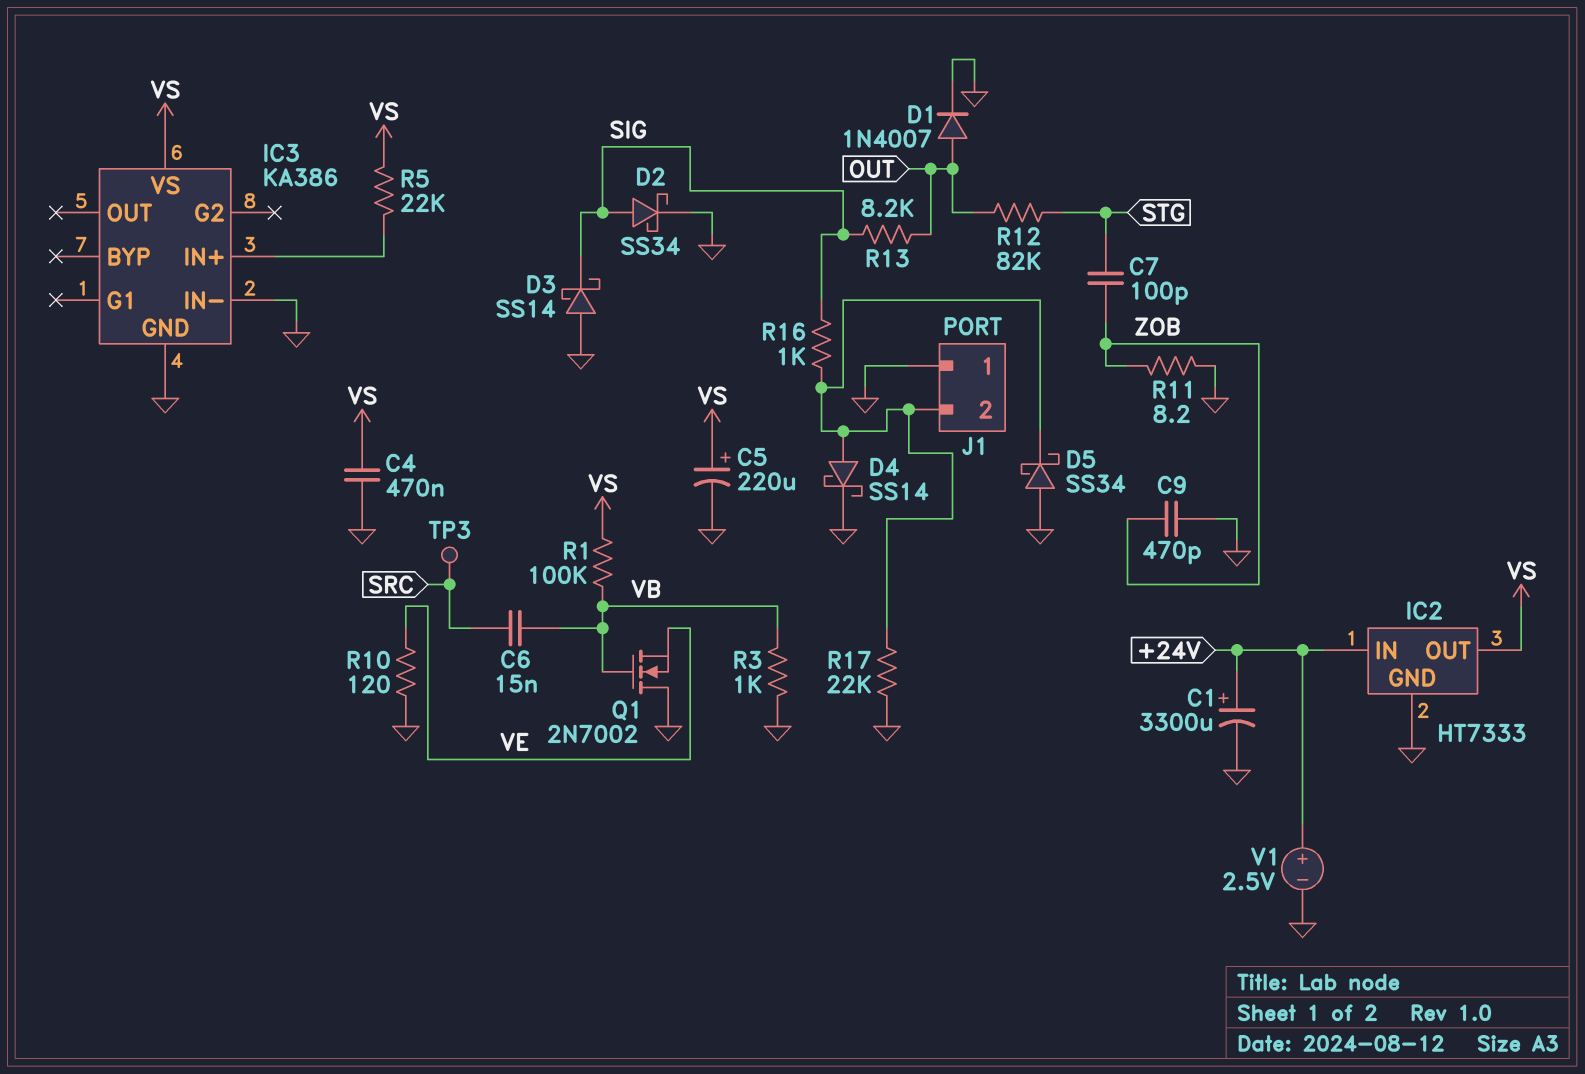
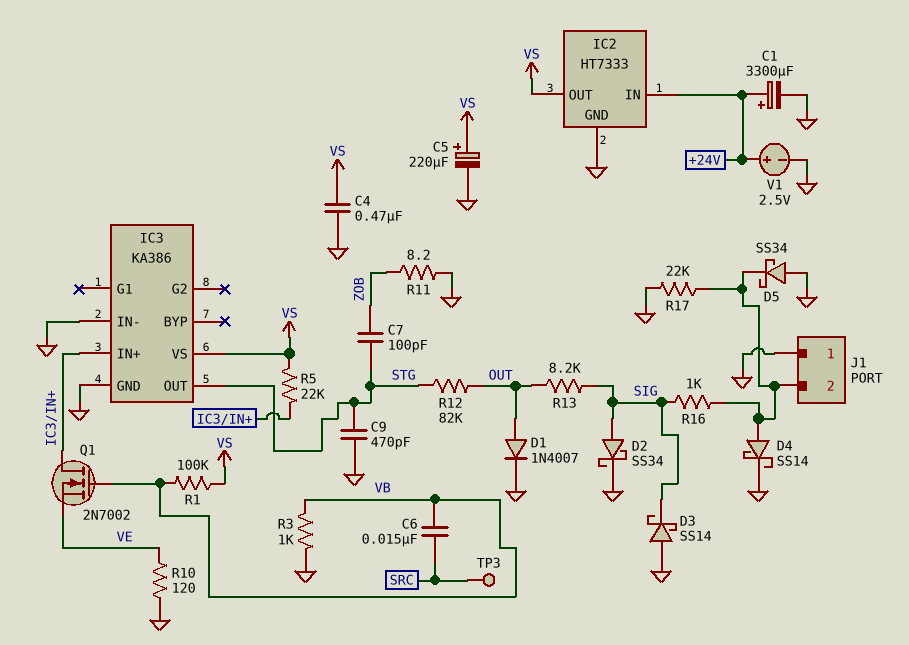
C9: 470pF (GND, ZOB) -> 470pF (GND, STG)
IC3 pin OUT: none -> STG
Q1: NMOS 2N7002 (G VB, D GND, S VE) -> NMOS 2N7002 (G VB, D IC3/IN+, S VE)

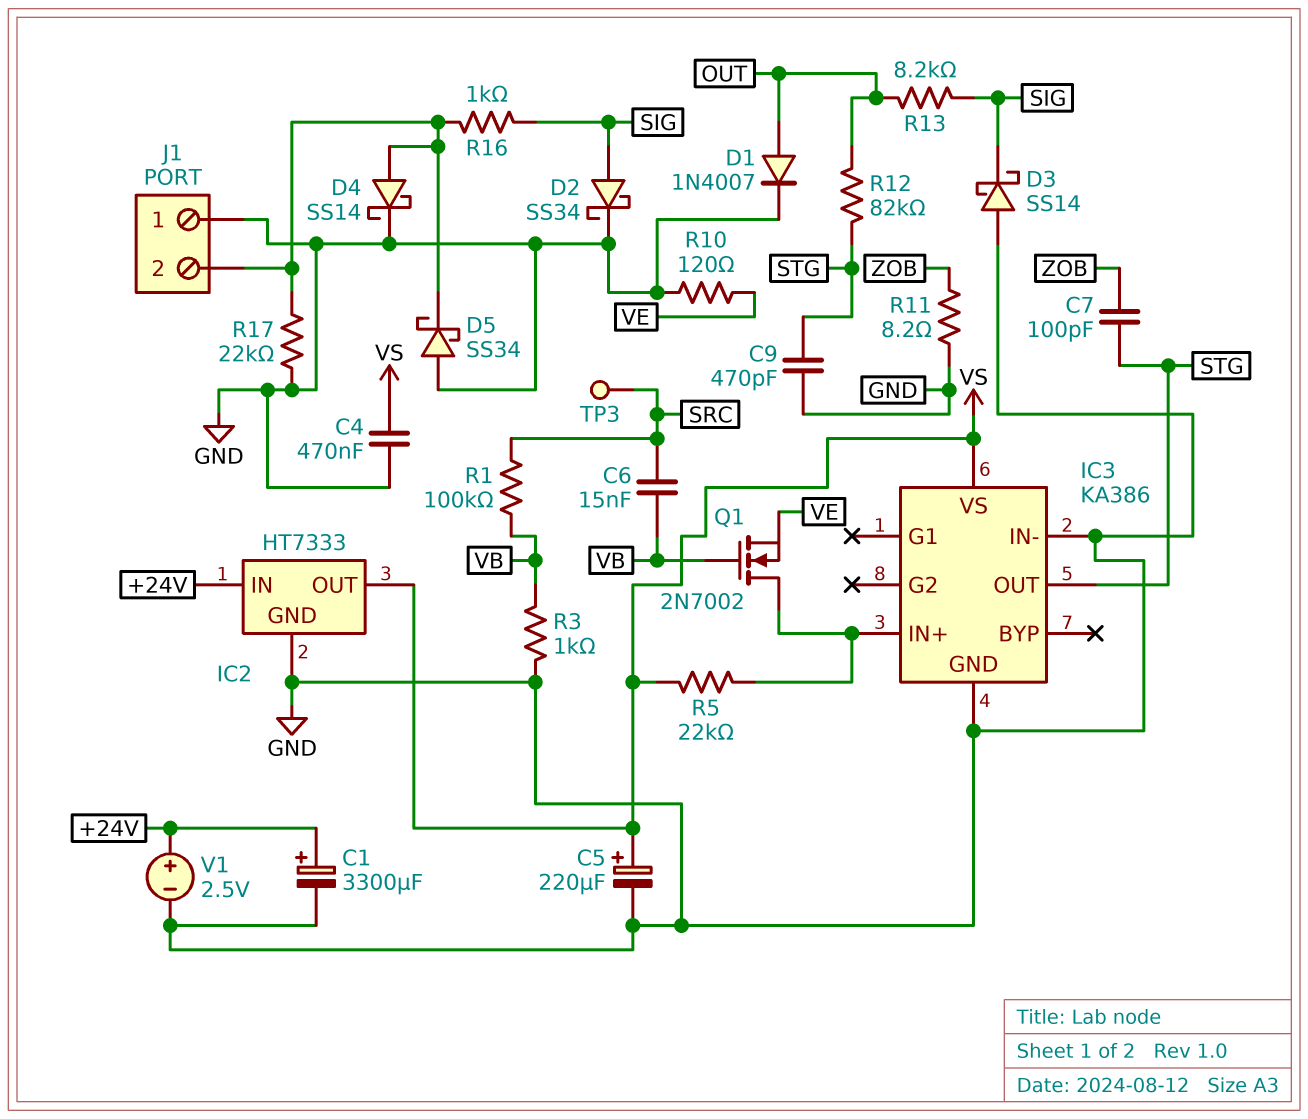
R1: 100k (VB, VS) -> 100k (SRC, VB)

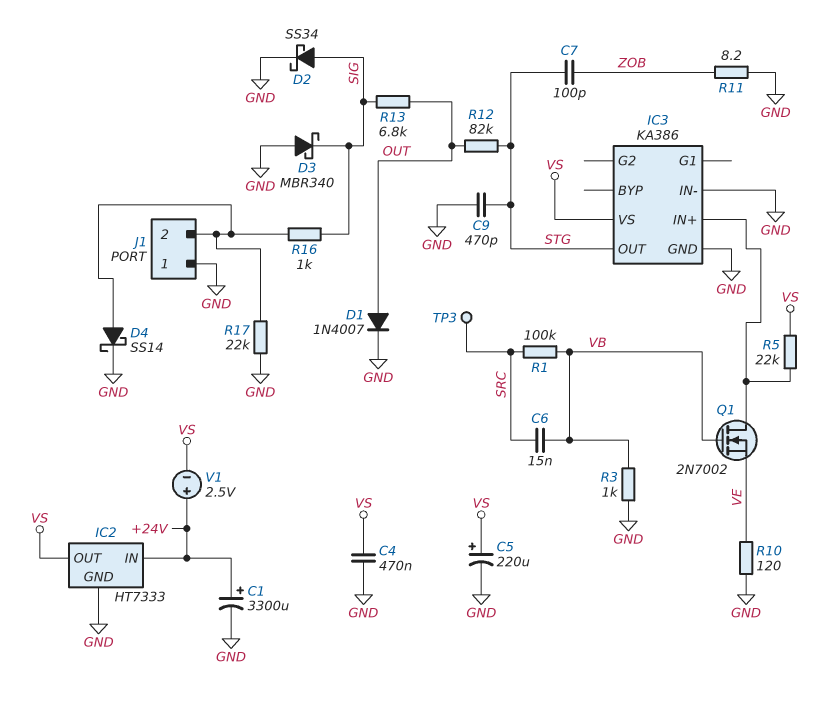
D3: schottky SS14 (A GND, K SIG) -> schottky MBR340 (A GND, K SIG)
D5: schottky SS34 (A GND, K J1/2) -> none
R13: 8.2k (OUT, SIG) -> 6.8k (OUT, SIG)
V1: 2.5V (plus +24V, minus GND) -> 2.5V (plus +24V, minus VS)

